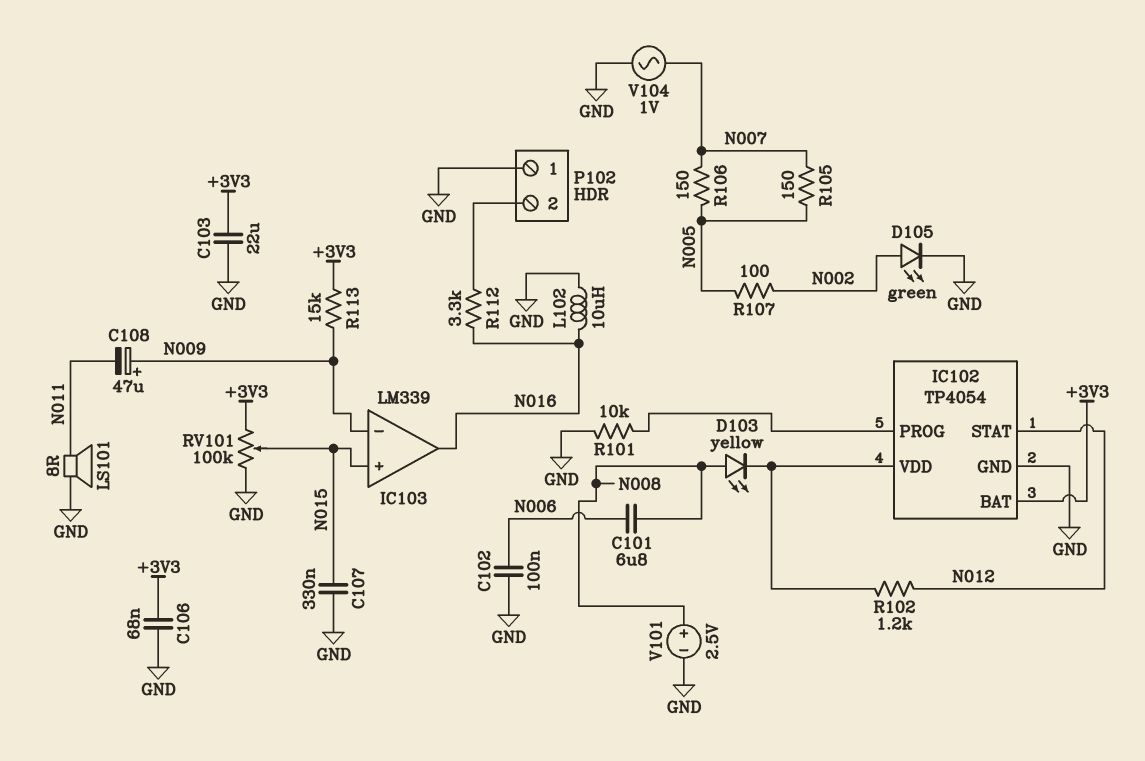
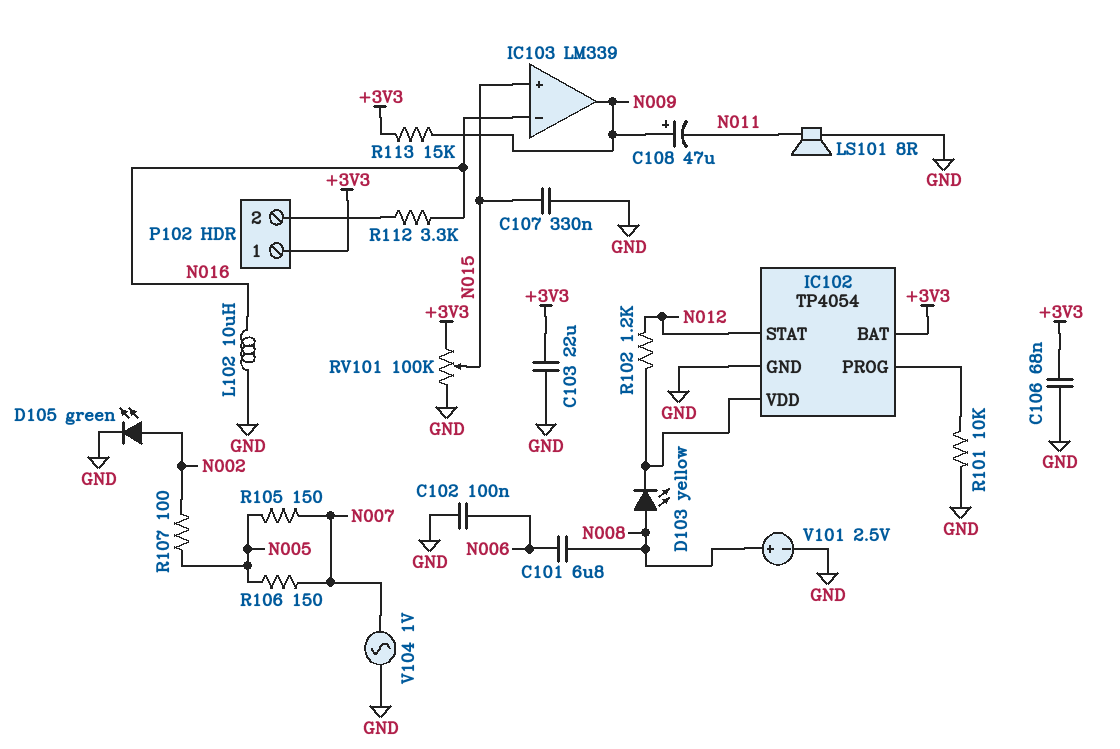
IC103 pin in-: N009 -> N016
IC103 pin out: N016 -> N009
P102 pin 1: GND -> +3V3

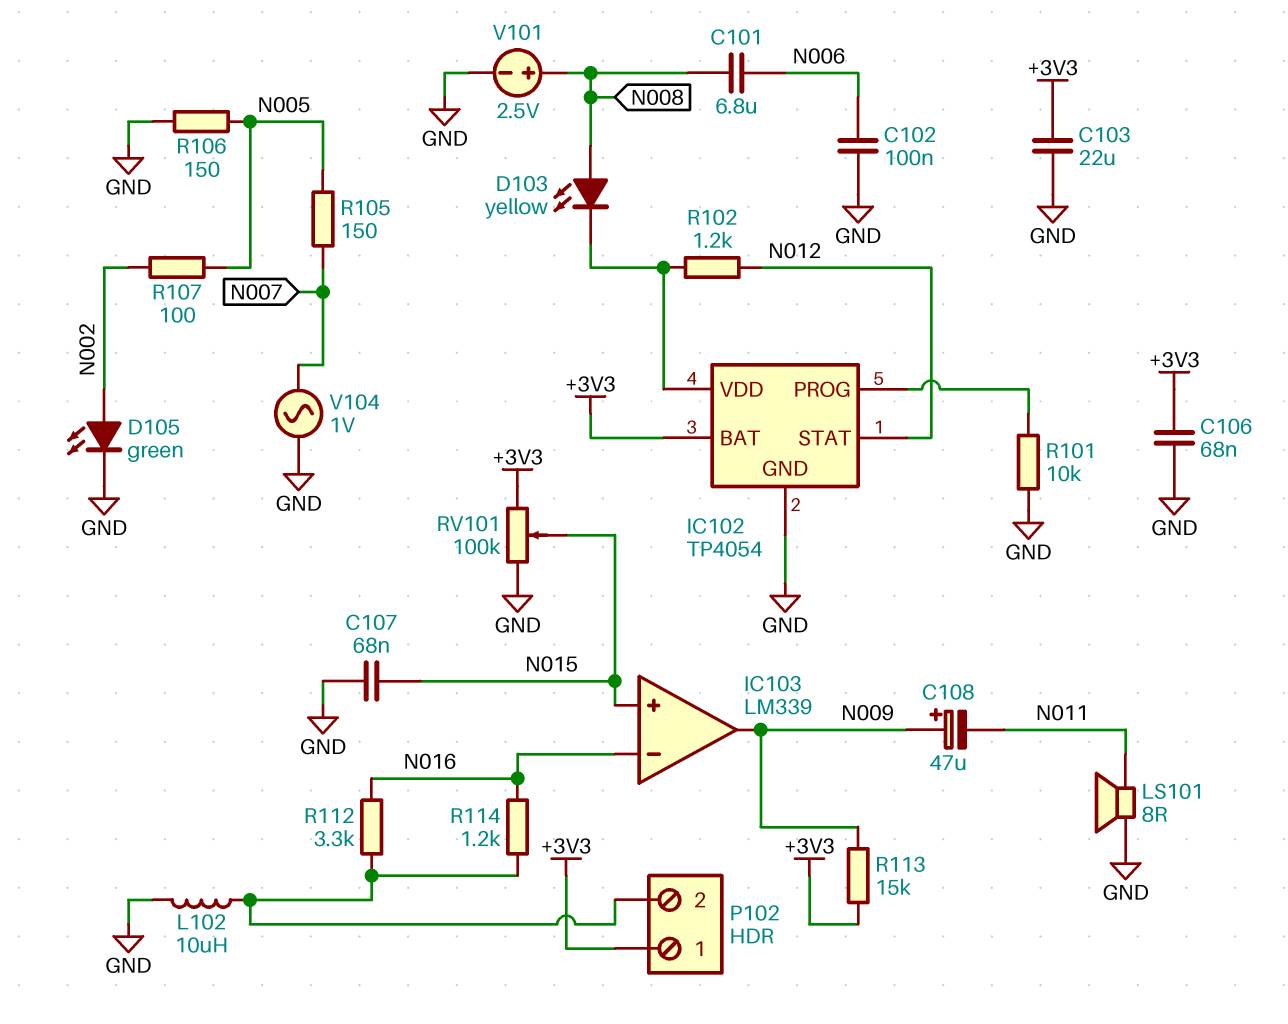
C107: 330nF (GND, N015) -> 68nF (GND, N015)
L102: 10uH (GND, N016) -> 10uH (GND, P102/2)
R106: 150 (N005, N007) -> 150 (GND, N005)
R114: none -> 1.2k (N016, P102/2)

